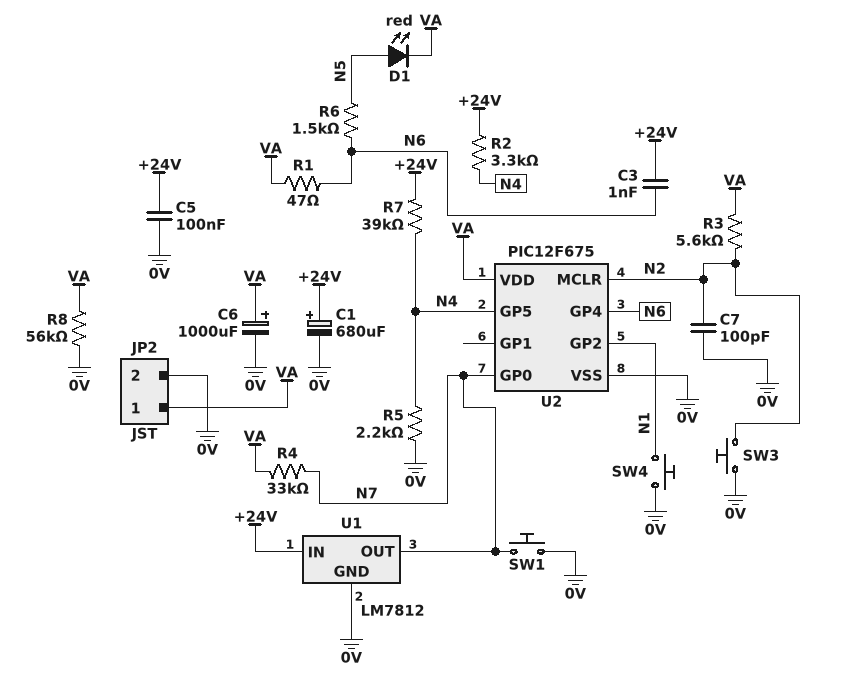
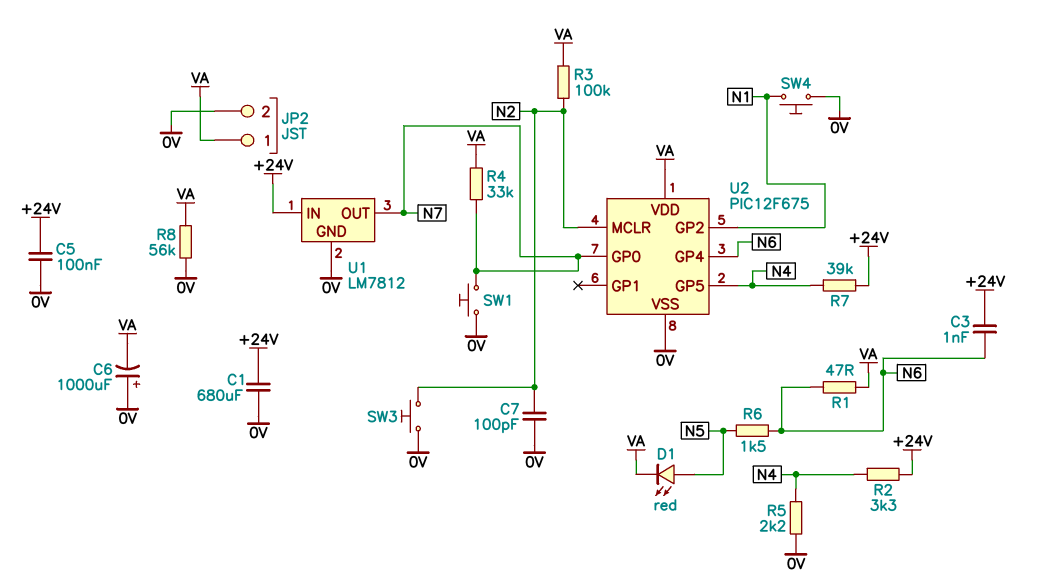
C1: 680uF (plus +24V, minus 0V) -> 680uF (+24V, 0V)
C6: 1000uF (plus VA, minus 0V) -> 1000uF (plus 0V, minus VA)
R3: 5.6k (N2, VA) -> 100k (N2, VA)

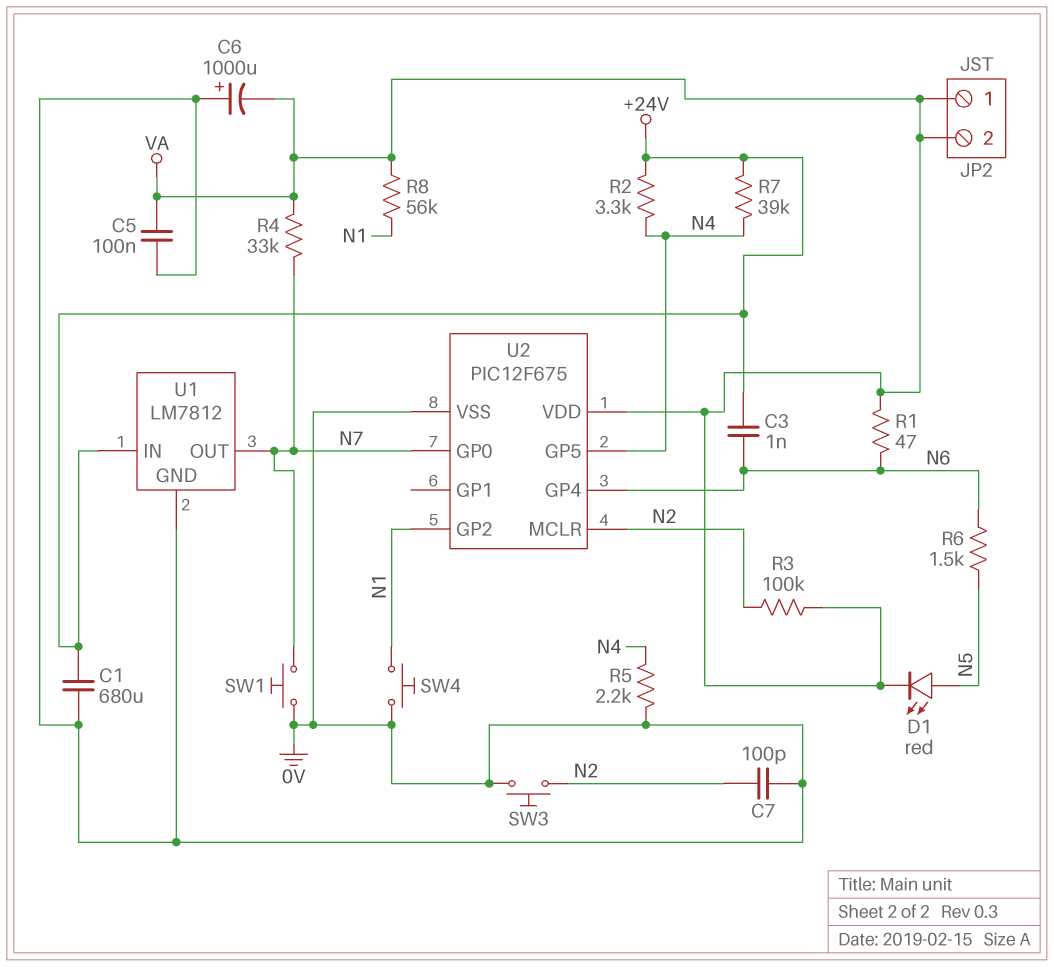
C5: 100nF (+24V, 0V) -> 100nF (0V, VA)
JP2 pin 2: 0V -> VA
R8: 56k (0V, VA) -> 56k (N1, VA)

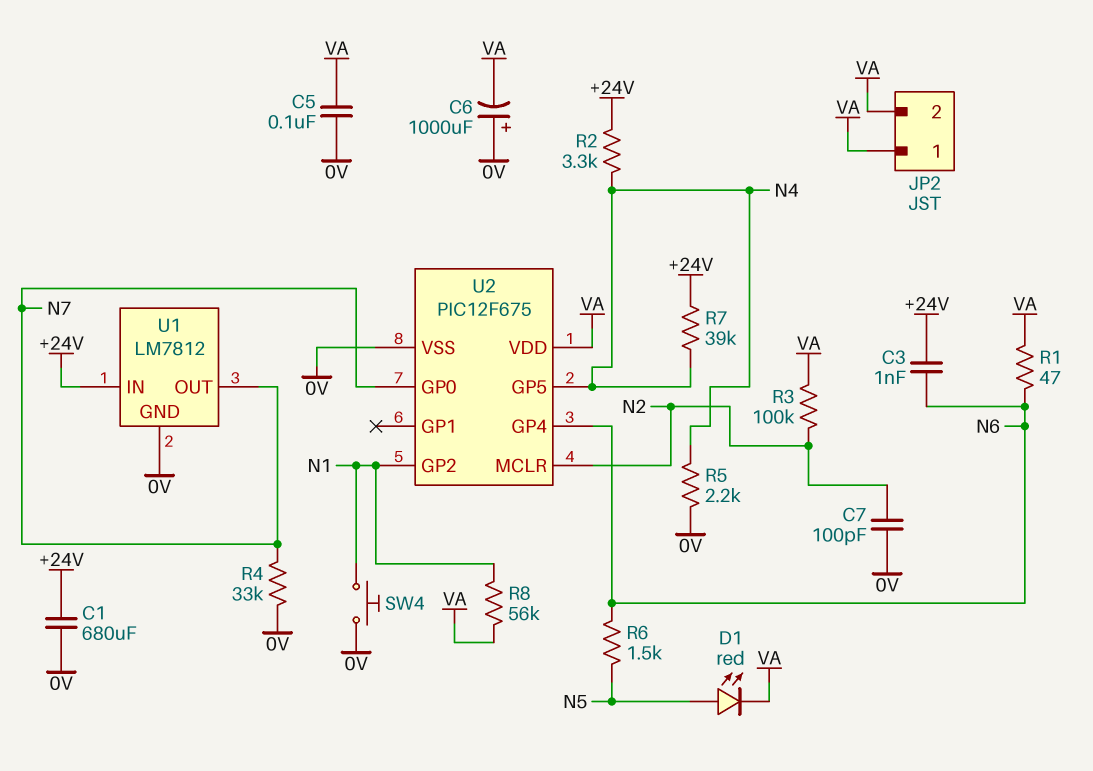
R4: 33k (N7, VA) -> 33k (0V, N7)
SW1: button (0V, N7) -> none
SW3: button (0V, N2) -> none

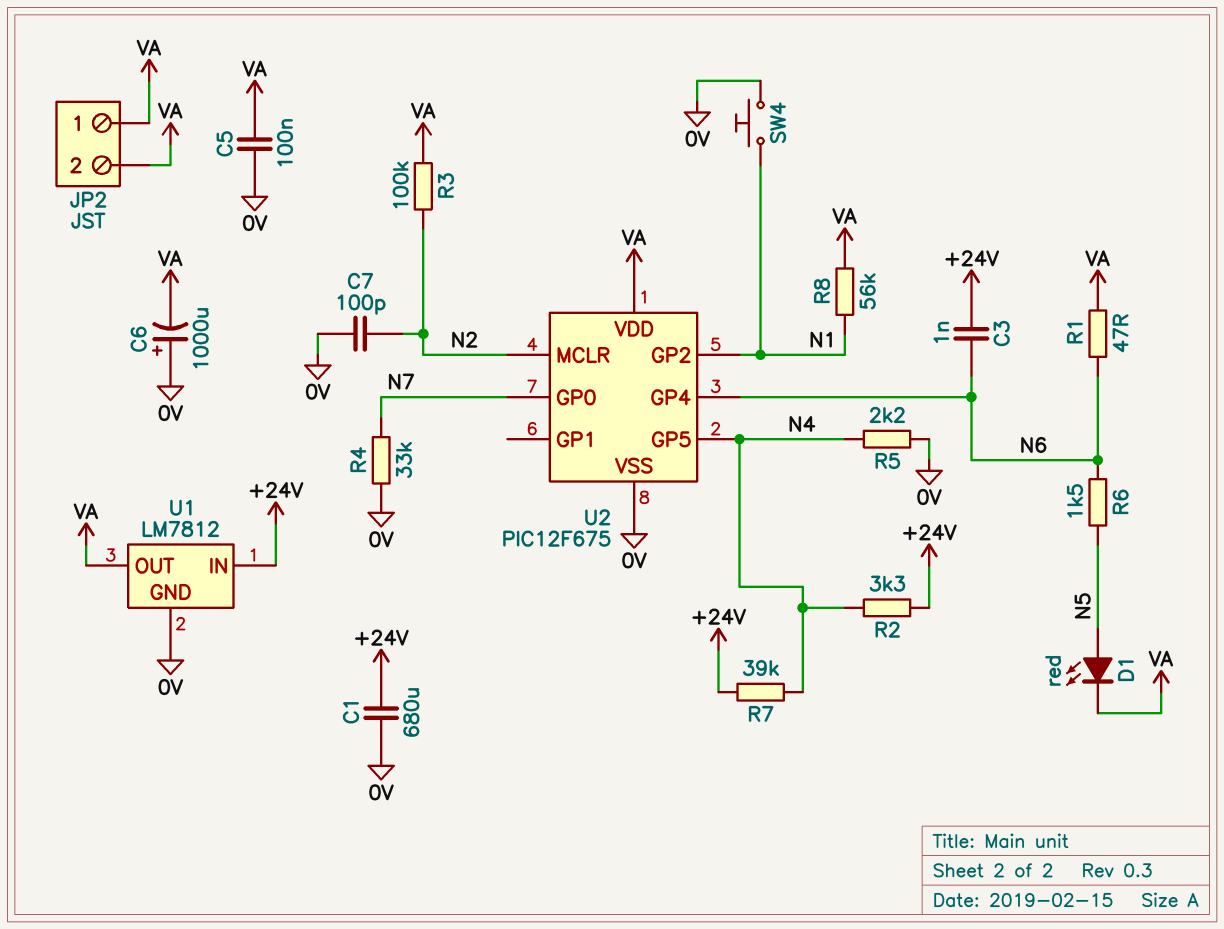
U1 pin OUT: N7 -> VA

